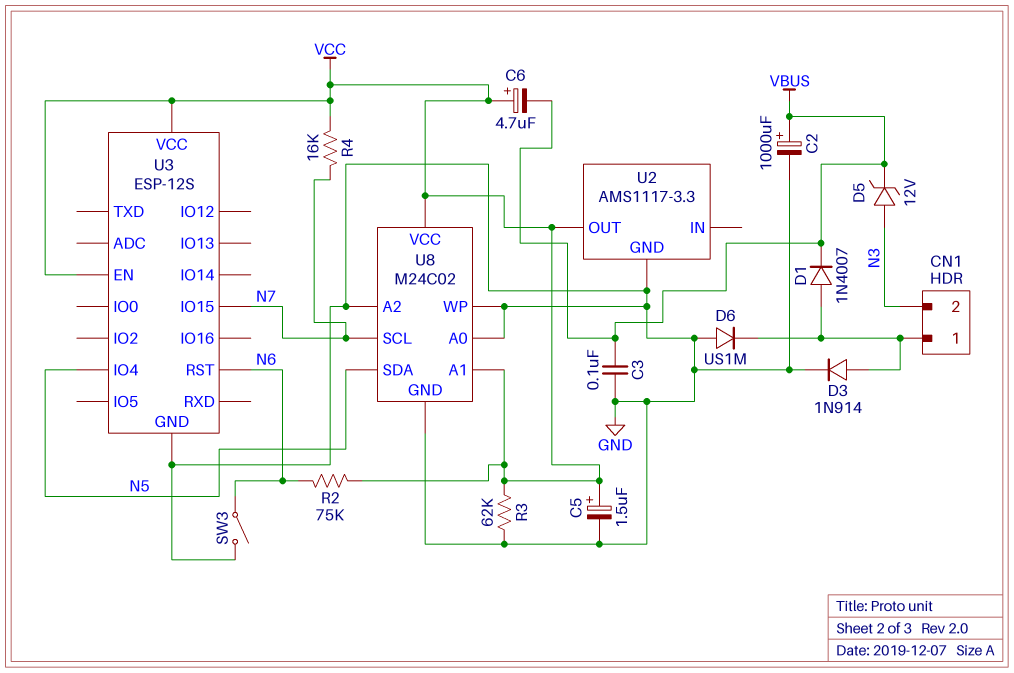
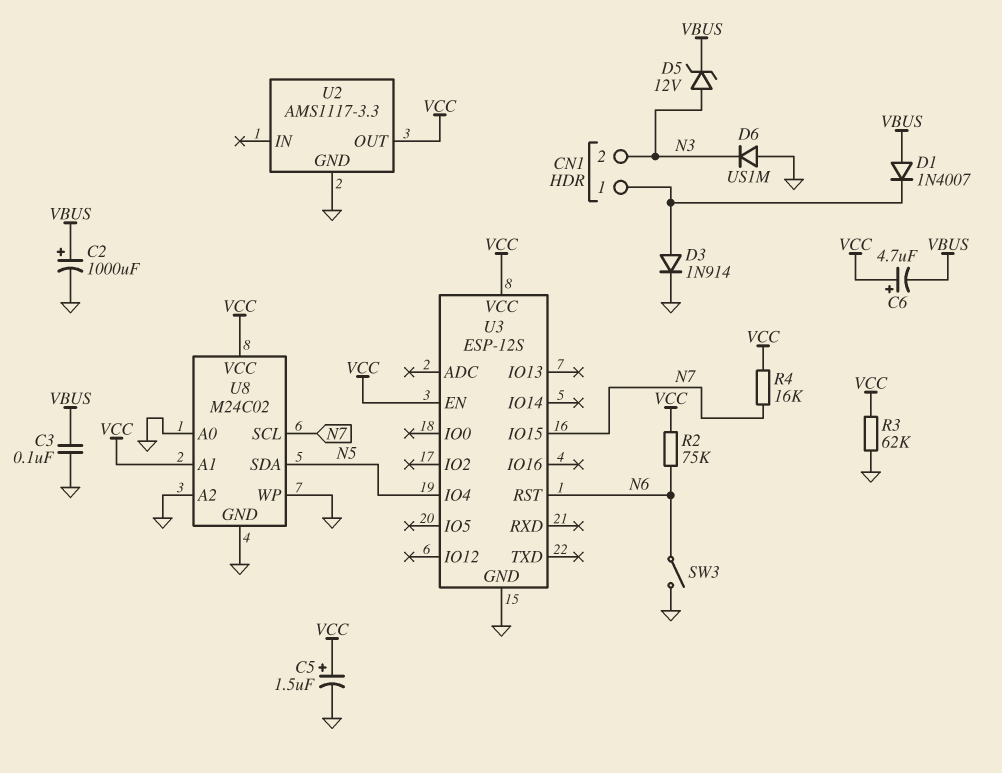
D1: diode 1N4007 (A CN1/1, K VBUS) -> diode 1N4007 (A VBUS, K CN1/1)
D6: diode US1M (A GND, K CN1/1) -> diode US1M (A GND, K N3)

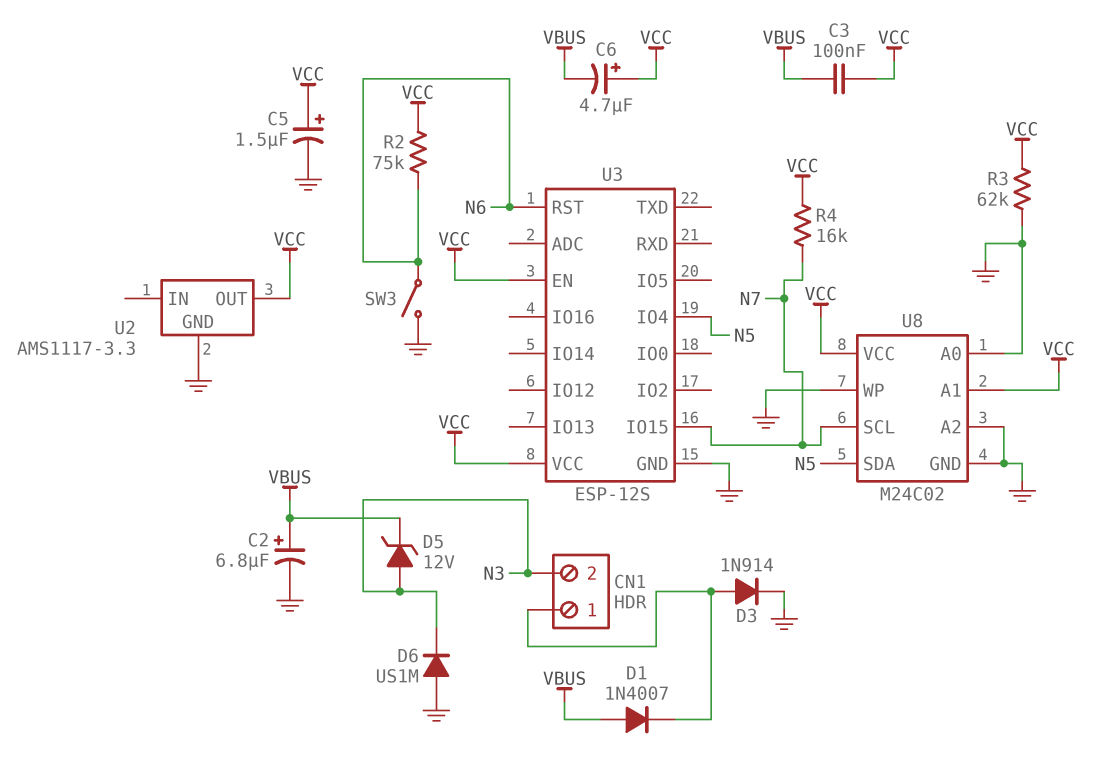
C2: 1000uF (plus VBUS, minus GND) -> 6.8uF (plus VBUS, minus GND)
C3: 100nF (GND, VBUS) -> 100nF (VBUS, VCC)

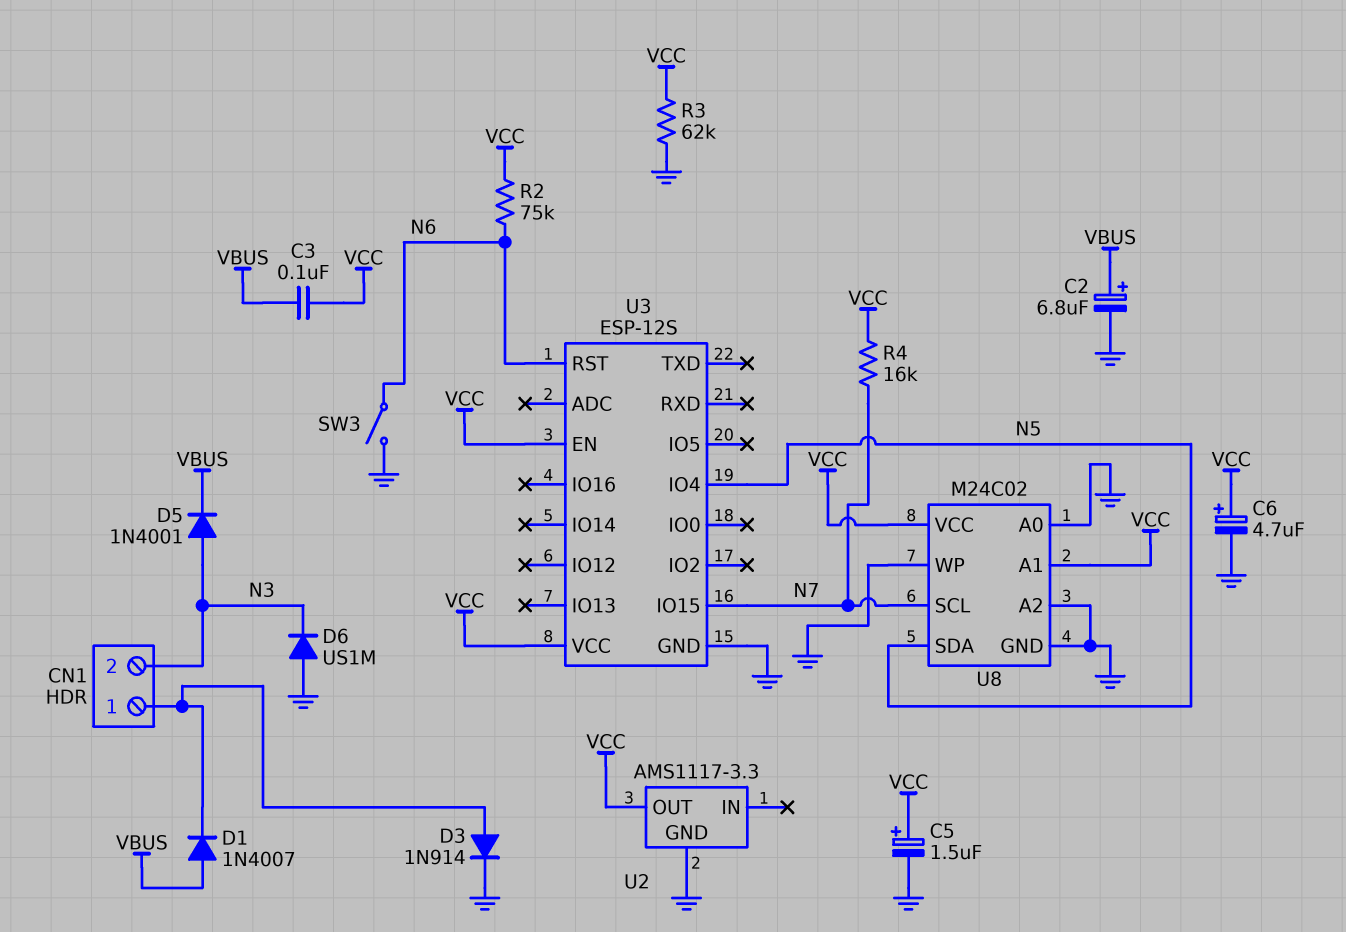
C6: 4.7uF (plus VCC, minus VBUS) -> 4.7uF (plus VCC, minus GND)
D5: zener 12V (A N3, K VBUS) -> diode 1N4001 (A N3, K VBUS)

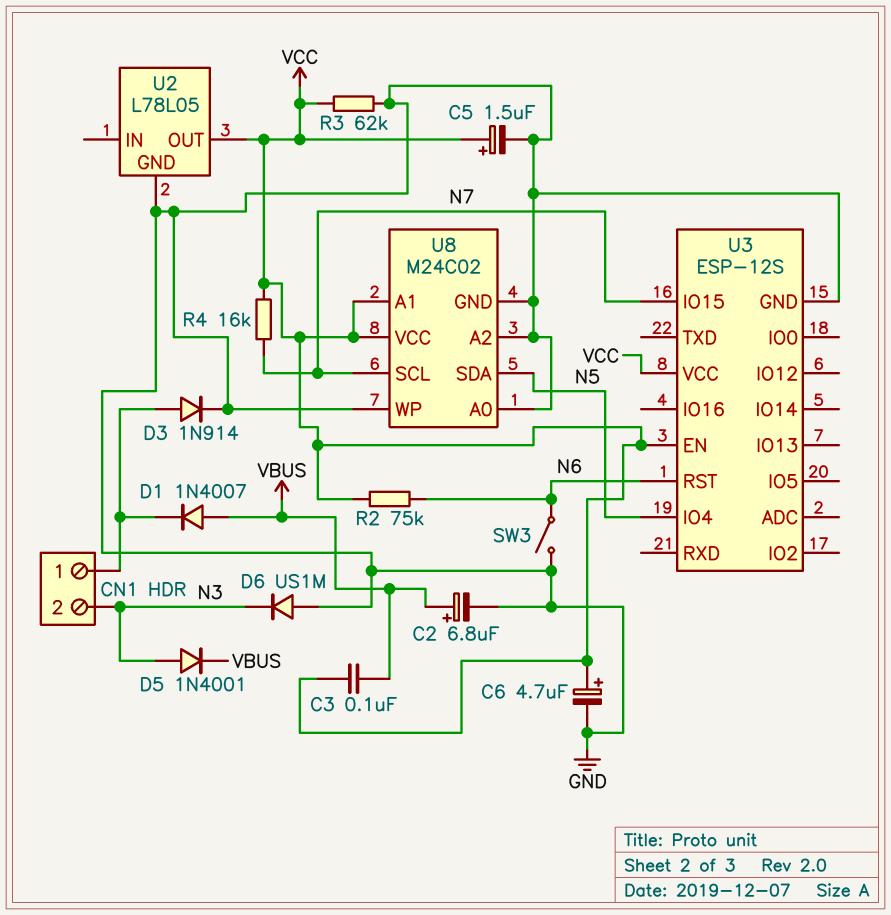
U2: AMS1117-3.3 -> L78L05

